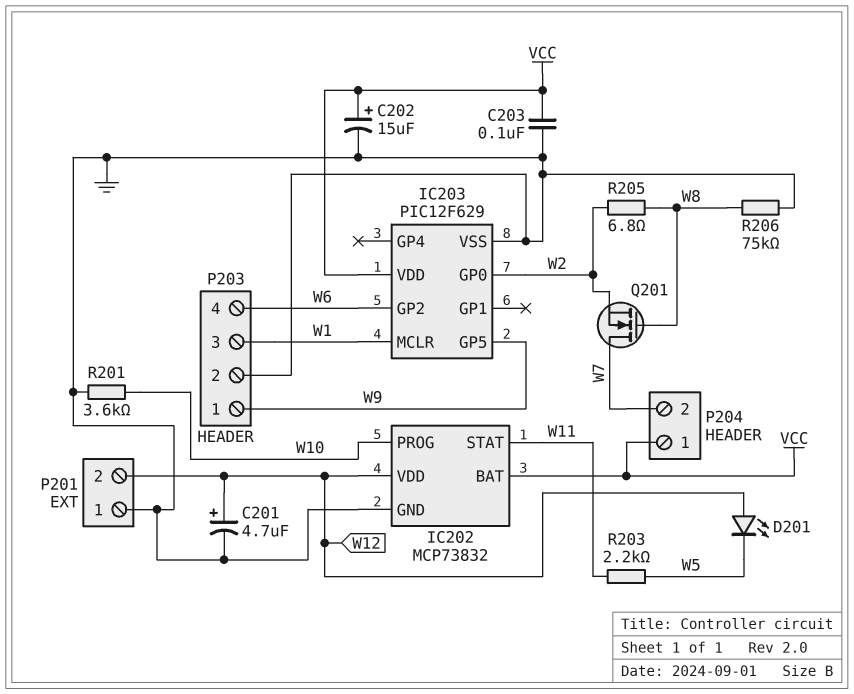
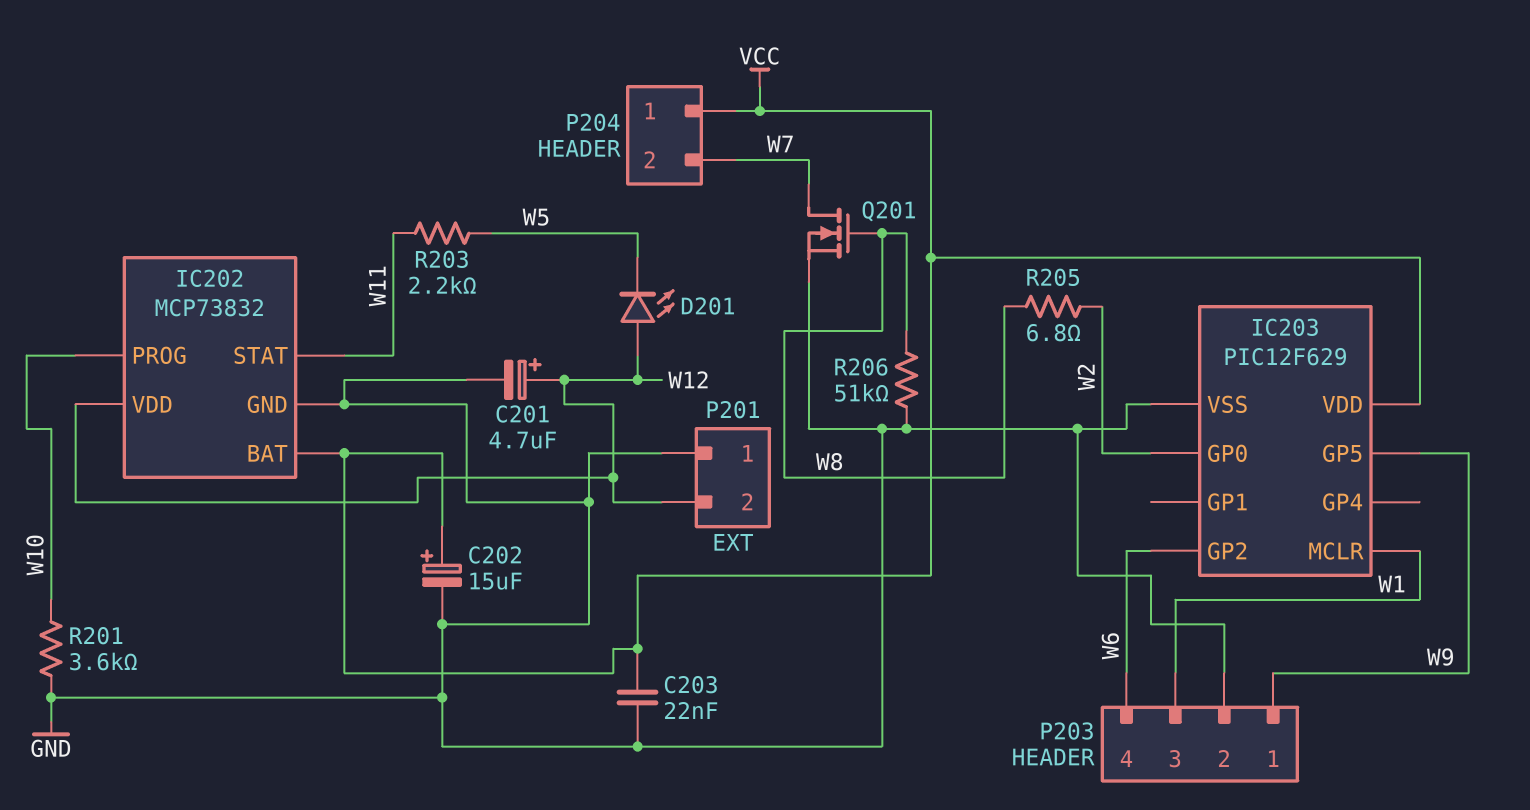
C203: 100nF (GND, VCC) -> 22nF (GND, VCC)
Q201: NMOS (G W8, D W7, S W2) -> NMOS (G W8, D W7, S GND)
R206: 75k (GND, W8) -> 51k (GND, W8)

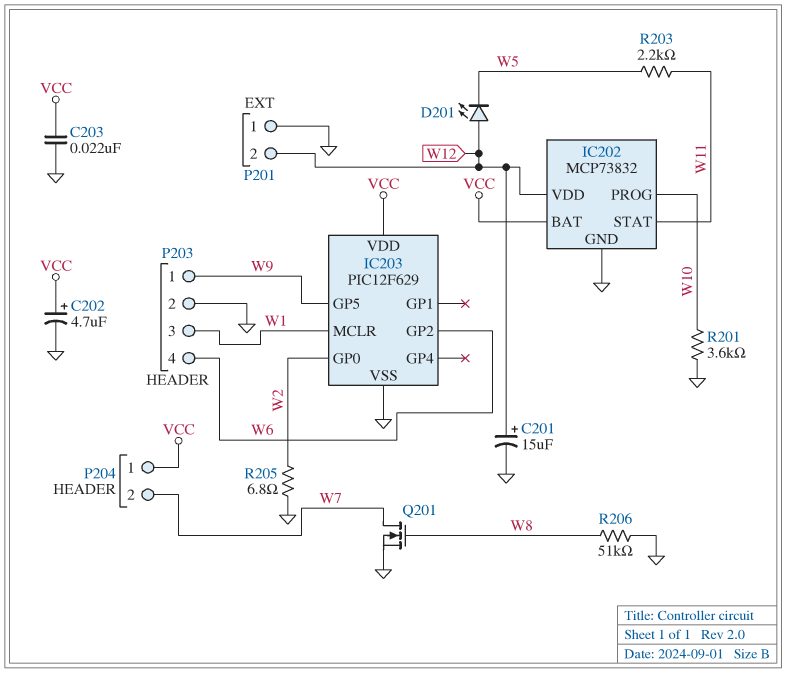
C201: 4.7uF (plus W12, minus GND) -> 15uF (plus W12, minus GND)
C202: 15uF (plus VCC, minus GND) -> 4.7uF (plus VCC, minus GND)
R205: 6.8 (W2, W8) -> 6.8 (GND, W2)

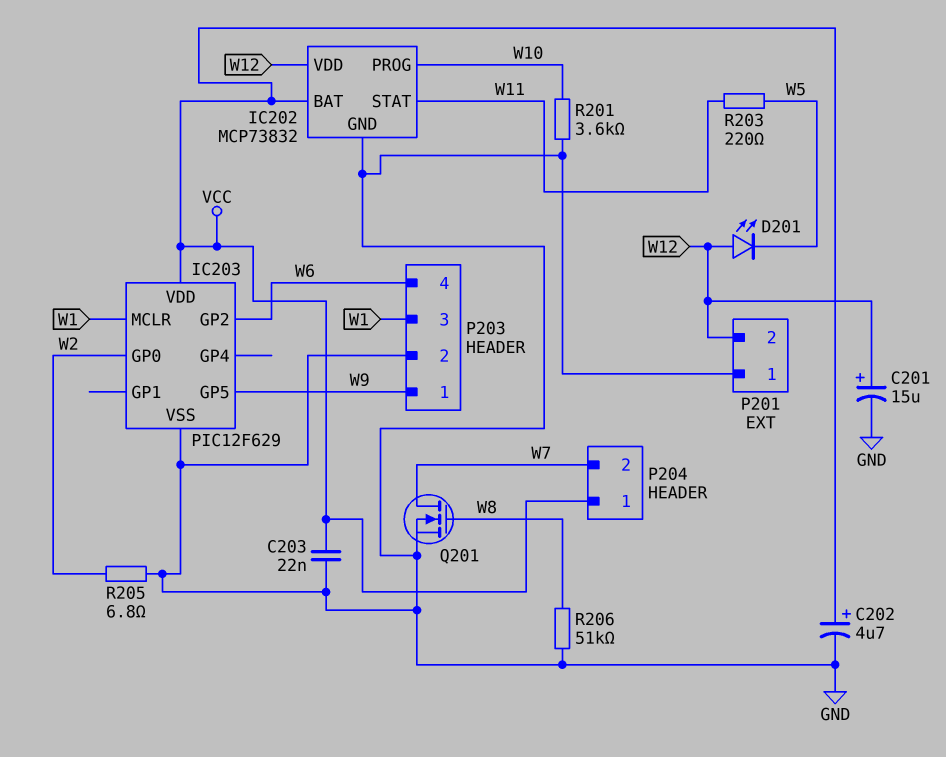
R203: 2.2k (W5, W11) -> 220 (W5, W11)

